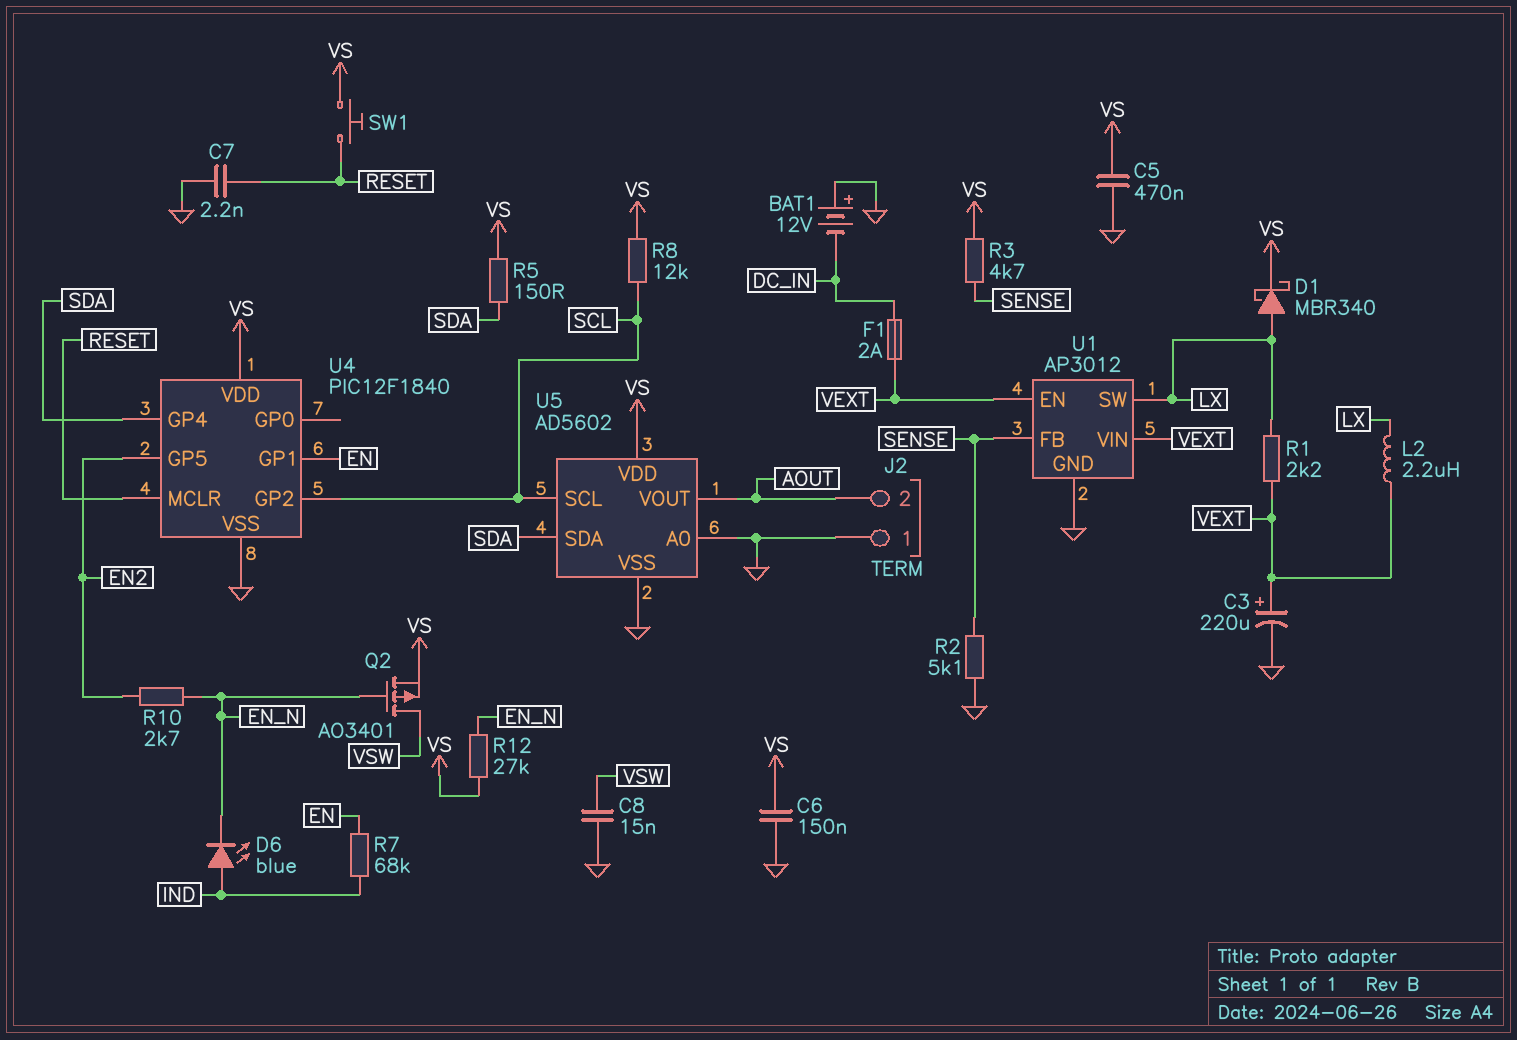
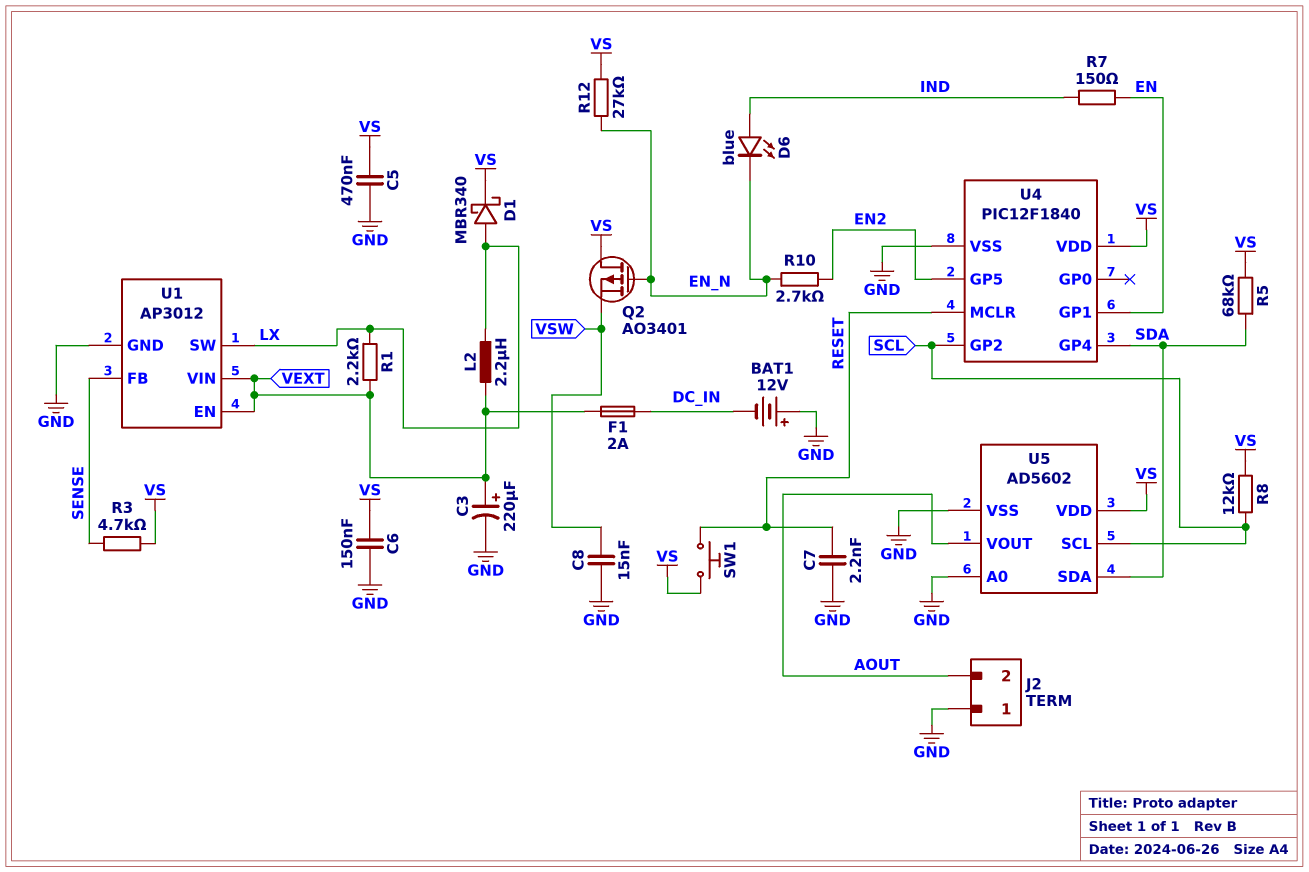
Q2: PMOS AO3401 (G EN_N, D VSW, S VS) -> PMOS AO3401 (G EN_N, D VS, S VSW)
R2: 5.1k (GND, SENSE) -> none
R5: 150 (SDA, VS) -> 68k (SDA, VS)
R7: 68k (EN, IND) -> 150 (EN, IND)

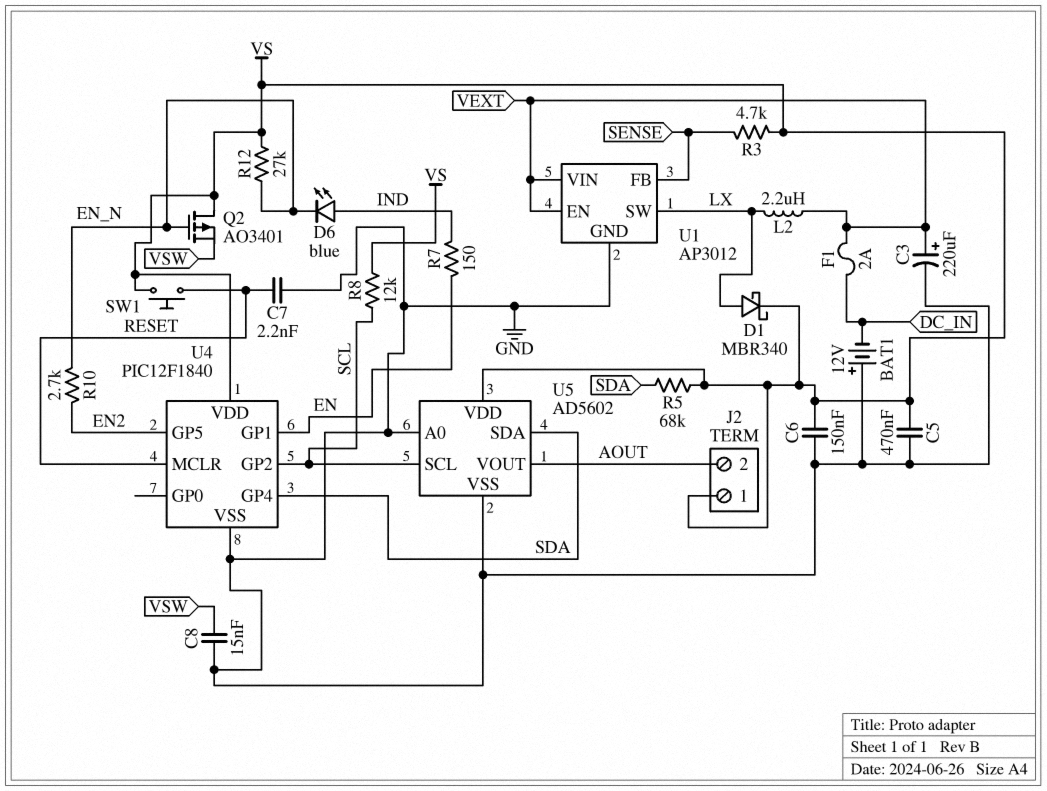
J2 pin 1: GND -> VS
R1: 2.2k (LX, VEXT) -> none

